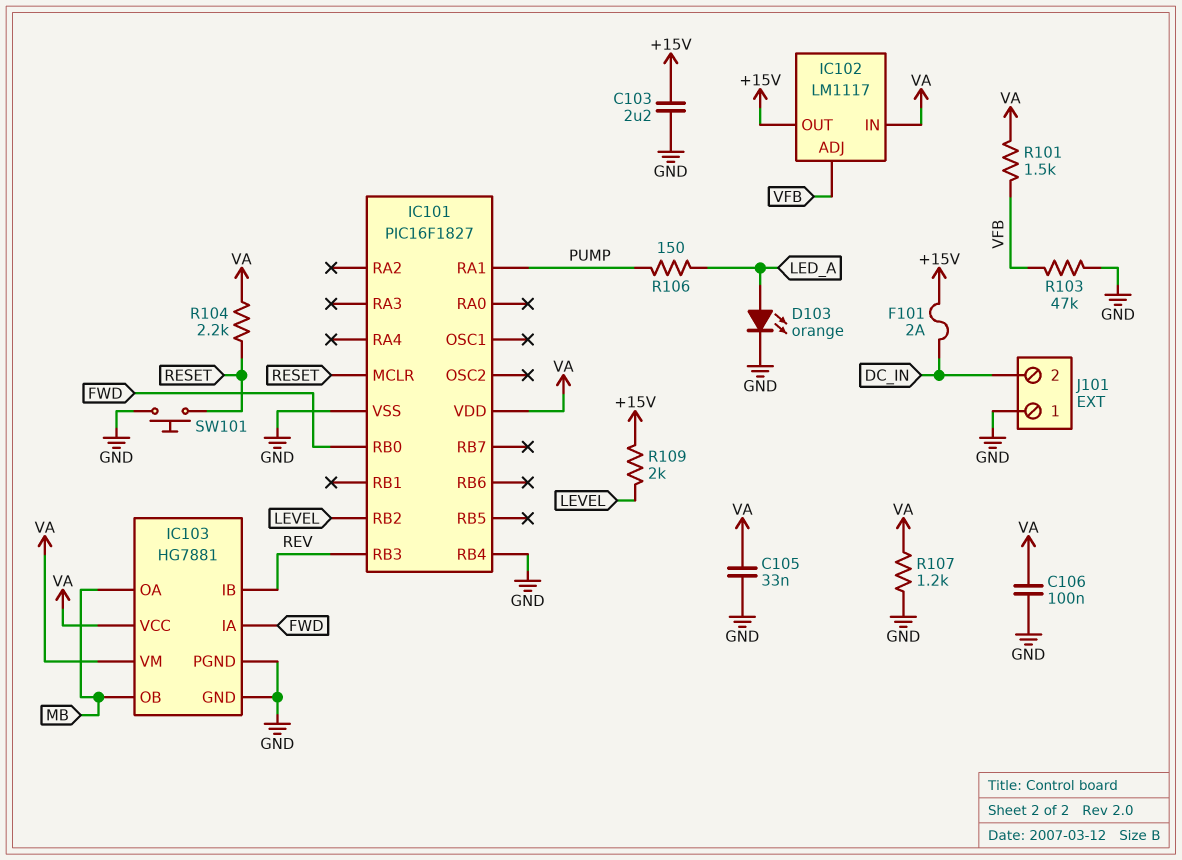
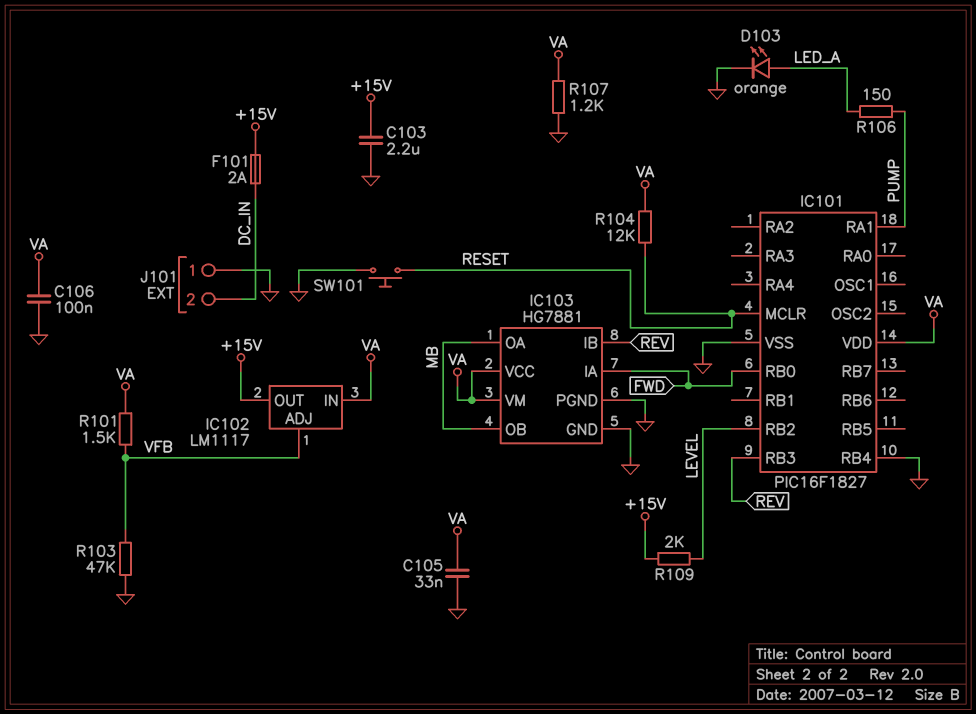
R104: 2.2k (RESET, VA) -> 12k (RESET, VA)

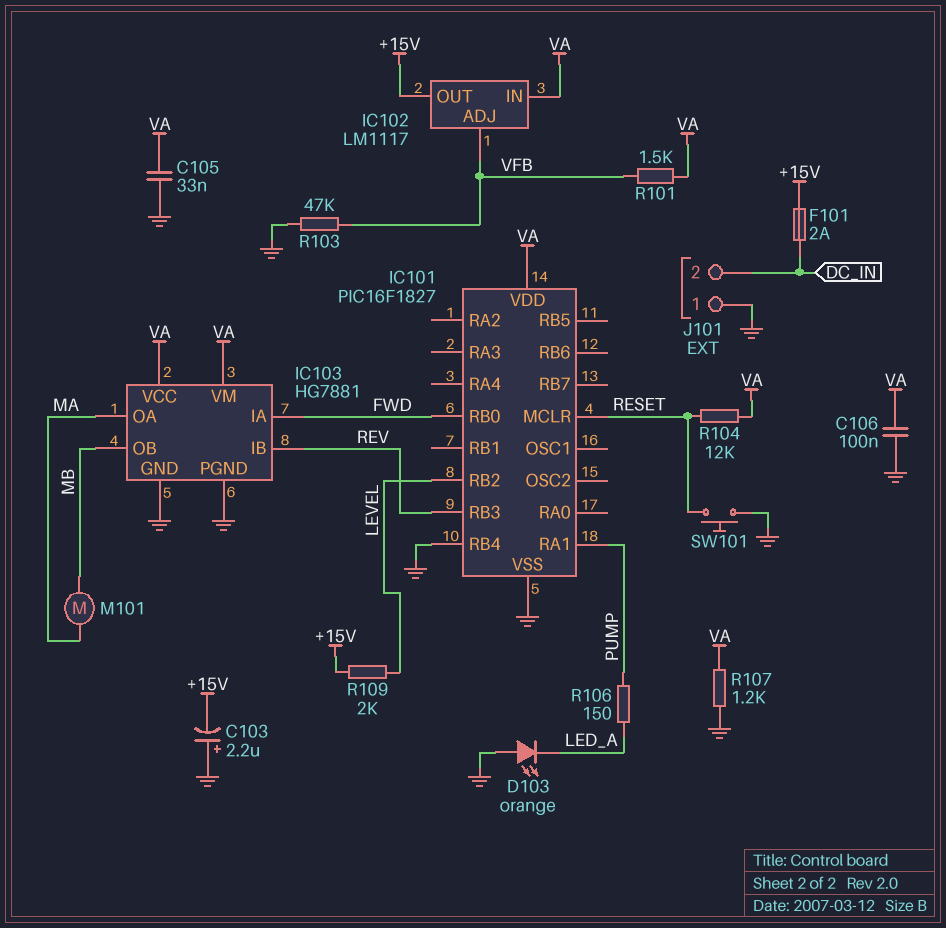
C103: 2.2uF (+15V, GND) -> 2.2uF (plus GND, minus +15V)
D103: LED orange (A LED_A, K GND) -> LED orange (A GND, K LED_A)
IC103 pin OA: MB -> MA
M101: none -> motor (MA, MB)

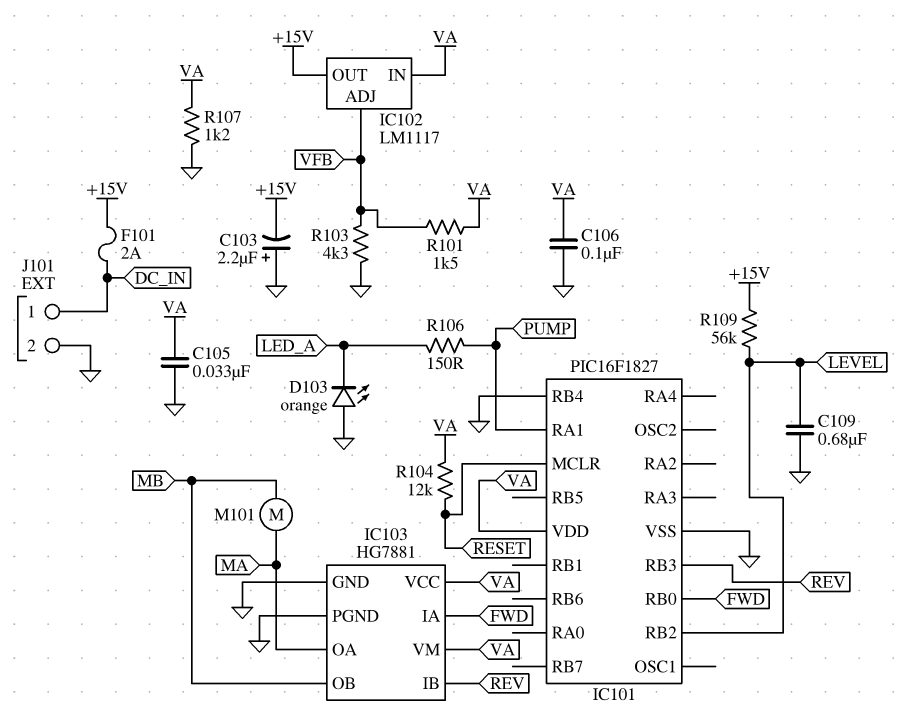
C109: none -> 680nF (GND, LEVEL)
J101 pin 1: GND -> DC_IN
J101 pin 2: DC_IN -> GND
R103: 47k (GND, VFB) -> 4.3k (GND, VFB)
R109: 2k (+15V, LEVEL) -> 56k (+15V, LEVEL)
SW101: button (GND, RESET) -> none

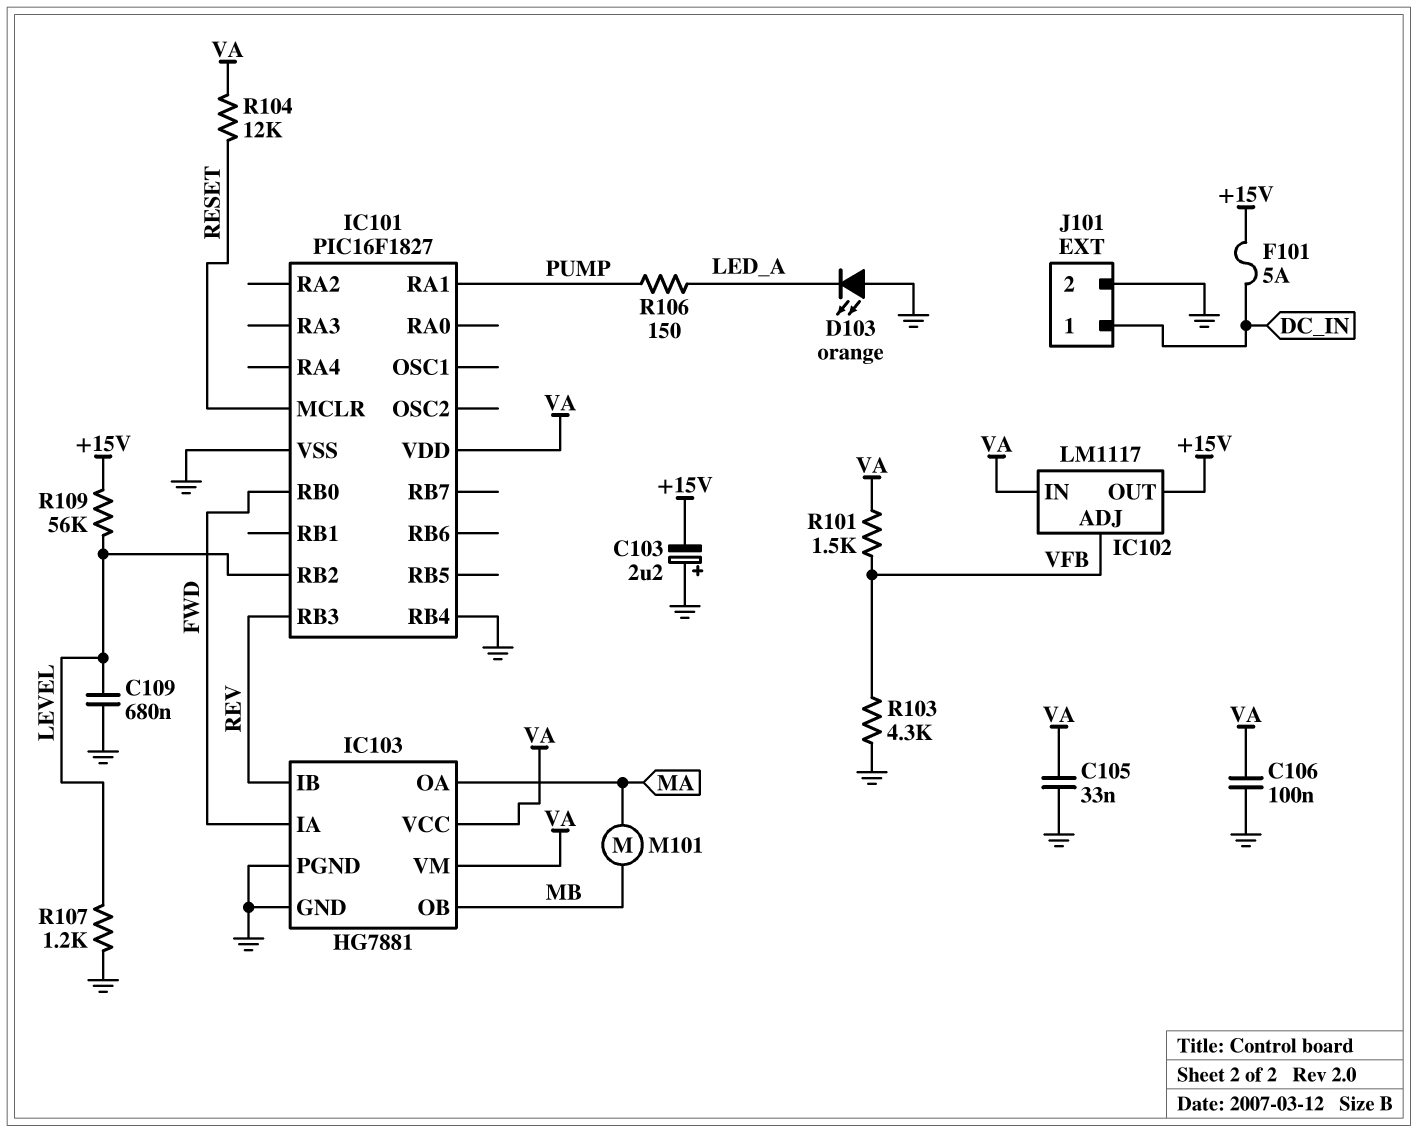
F101: 2A (+15V, DC_IN) -> 5A (+15V, DC_IN)
R107: 1.2k (GND, VA) -> 1.2k (GND, LEVEL)

